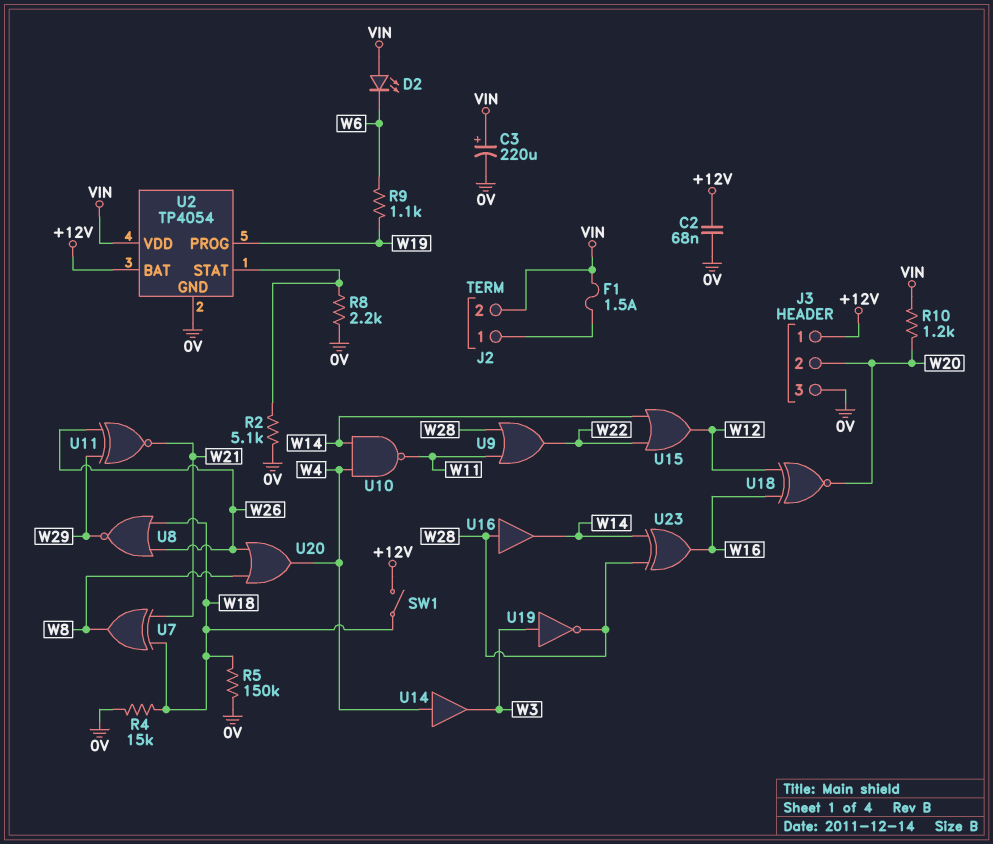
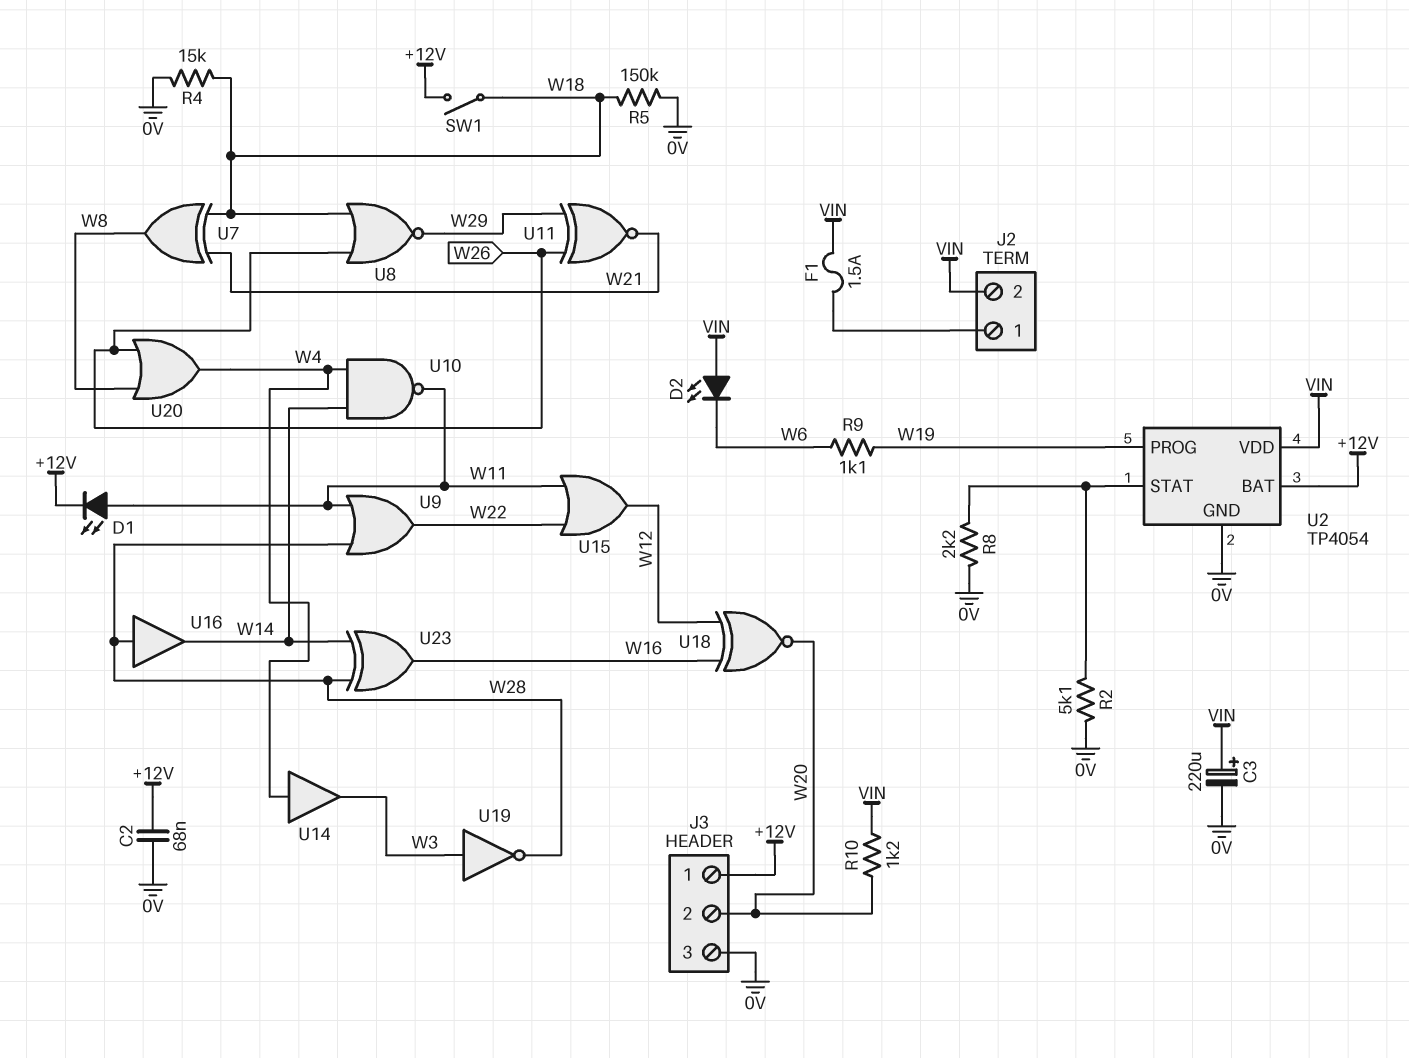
D1: none -> LED (A W11, K +12V)
U15: OR (in W14, in W22, out W12) -> OR (in W11, in W22, out W12)

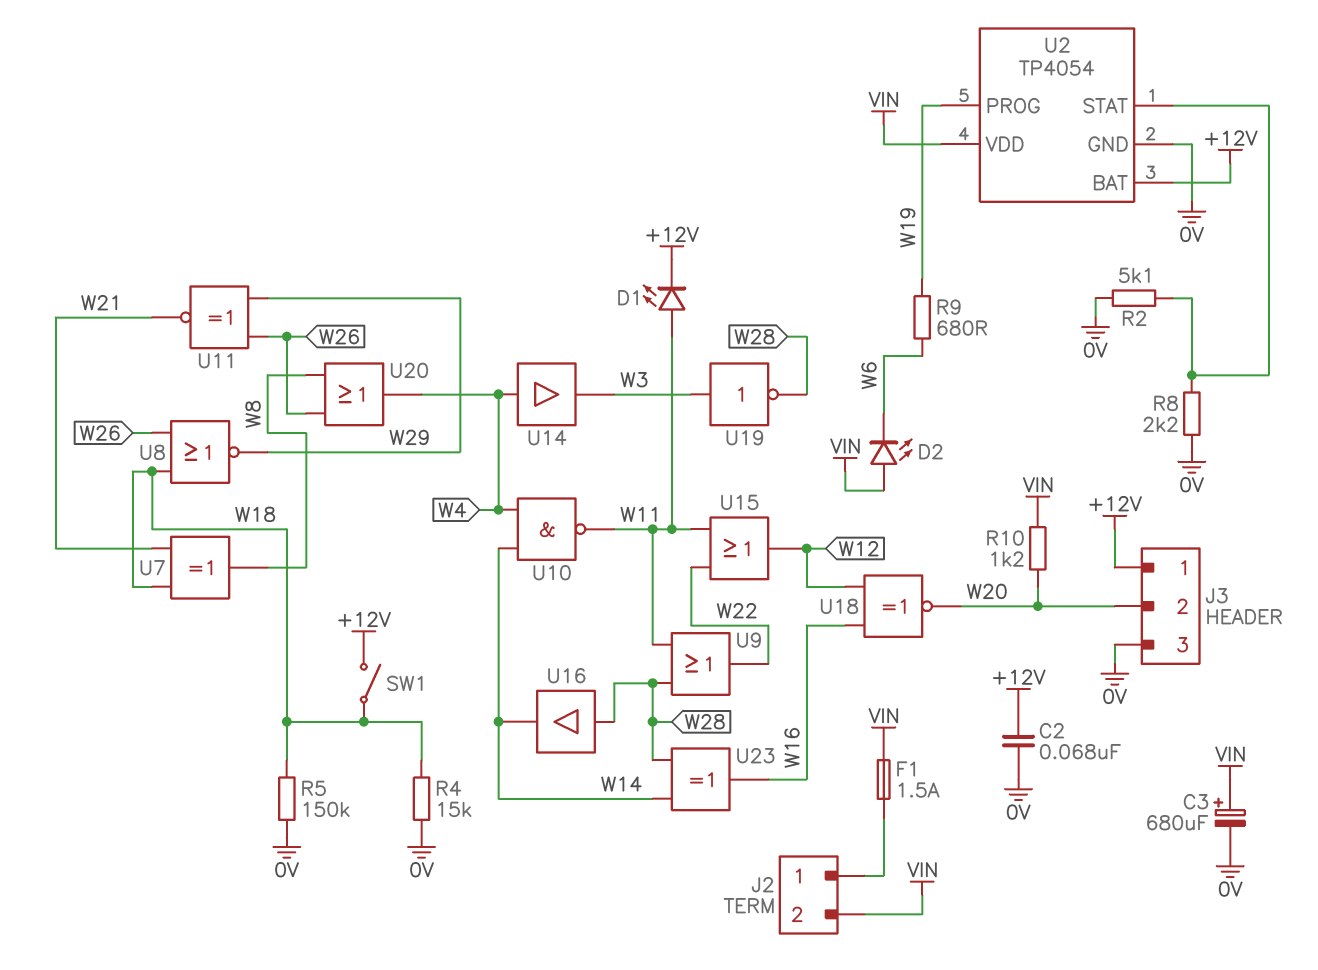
C3: 220uF (plus VIN, minus 0V) -> 680uF (plus VIN, minus 0V)
R9: 1.1k (W6, W19) -> 680 (W6, W19)

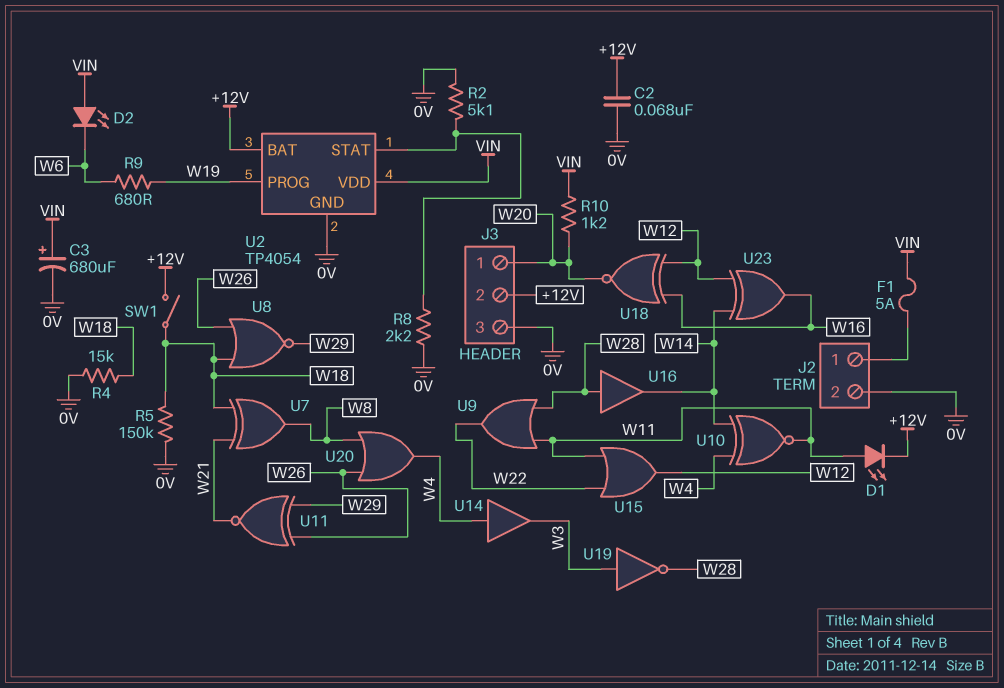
F1: 1.5A (J2/1, VIN) -> 5A (J2/1, VIN)
J2 pin 2: VIN -> 0V
J3 pin 1: +12V -> W20
J3 pin 2: W20 -> +12V
U10: NAND (in W4, in W14, out W11) -> XNOR (in W4, in W14, out W11)
U23: XOR (in W14, in W28, out W16) -> XOR (in W12, in W14, out W16)

